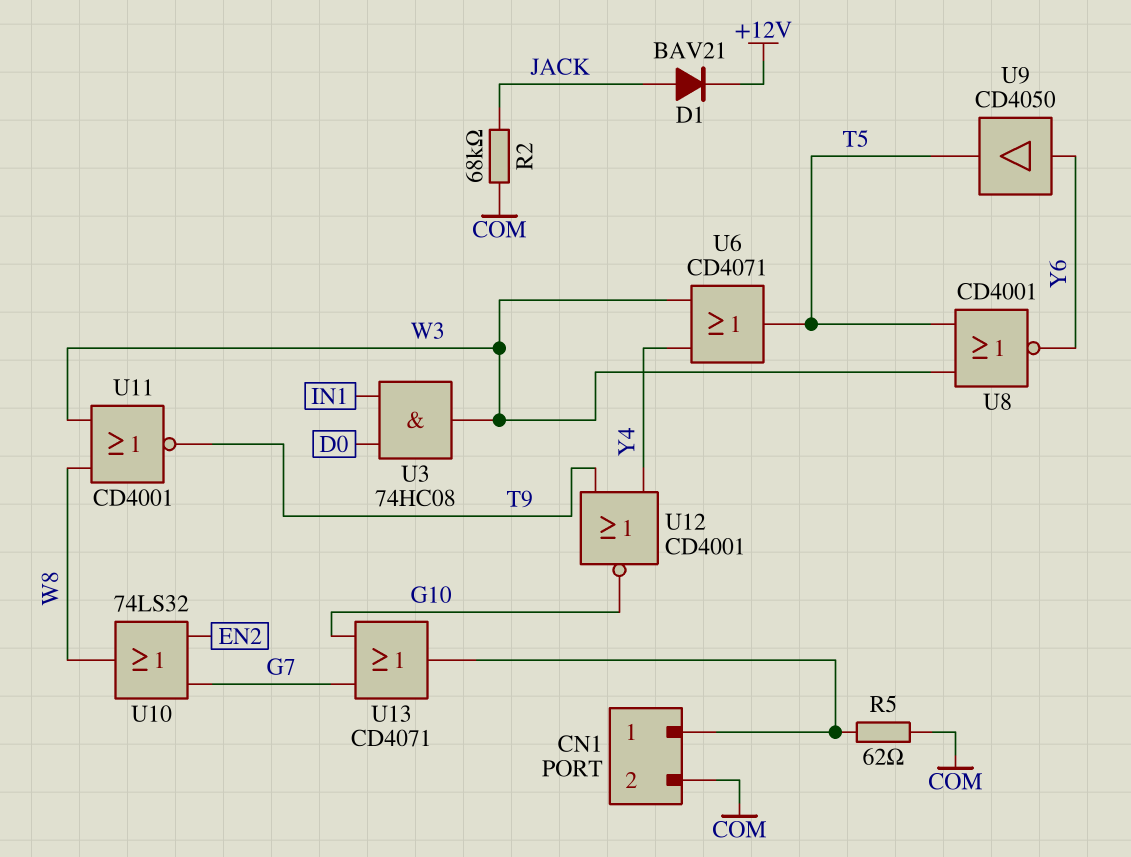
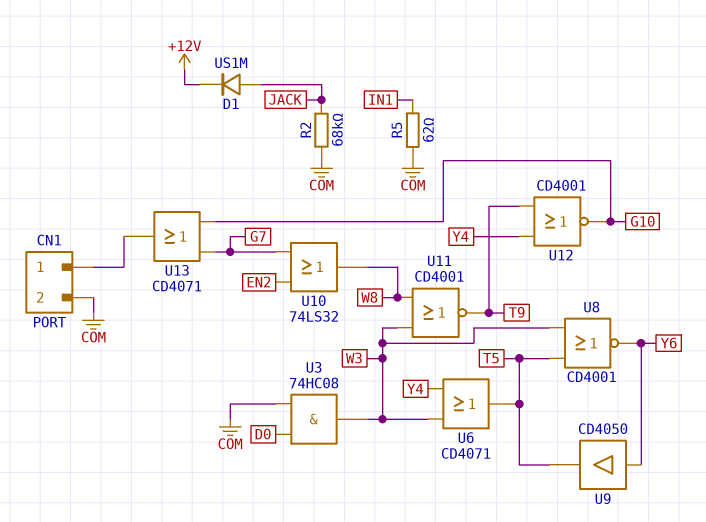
D1: diode BAV21 (A JACK, K +12V) -> diode US1M (A JACK, K +12V)
R5: 62 (CN1/1, COM) -> 62 (COM, IN1)
U3: AND 74HC08 (in D0, in IN1, out W3) -> AND 74HC08 (in COM, in D0, out W3)

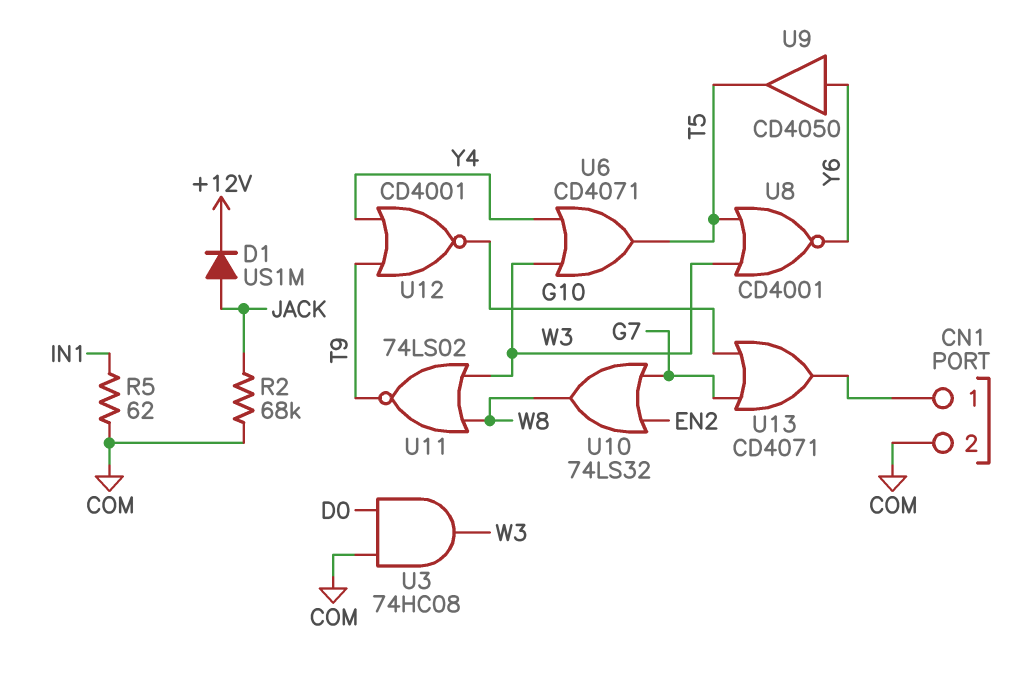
U11: NOR CD4001 (in W3, in W8, out T9) -> NOR 74LS02 (in W3, in W8, out T9)

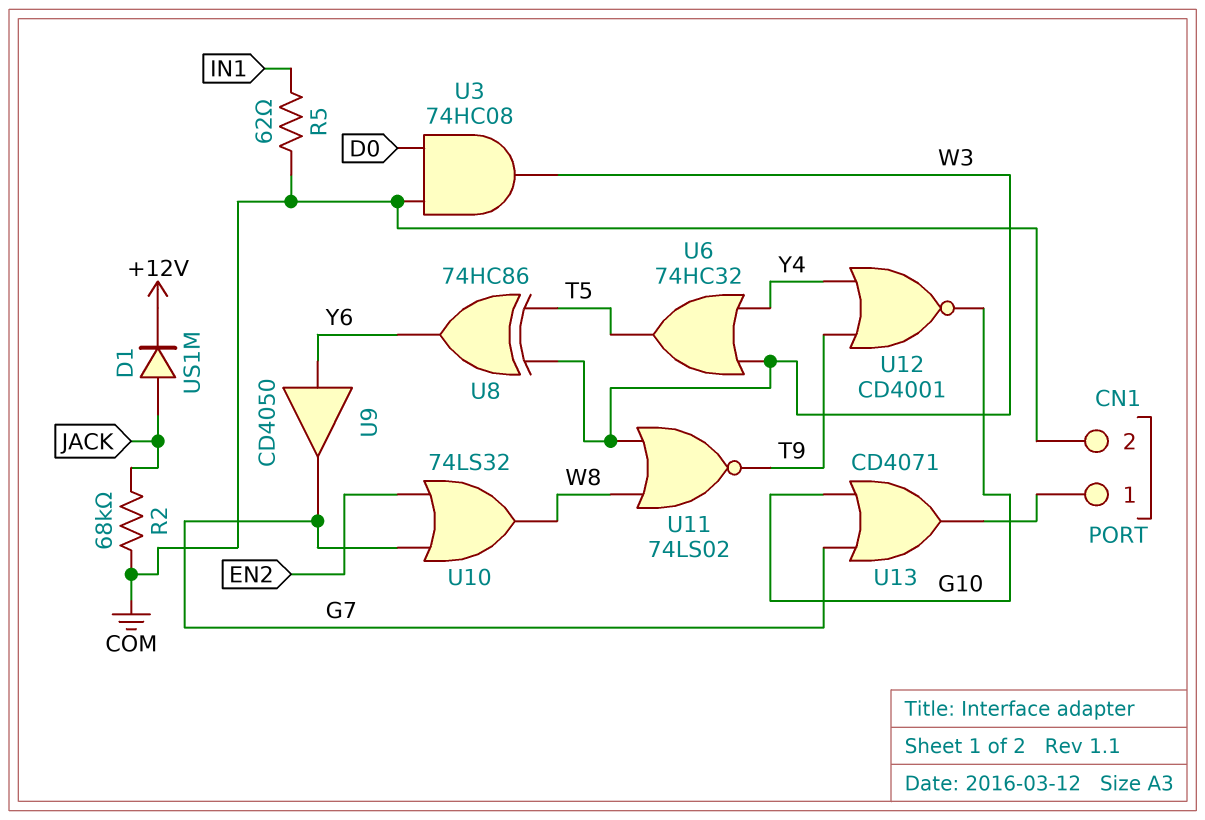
U6: OR CD4071 (in W3, in Y4, out T5) -> OR 74HC32 (in W3, in Y4, out T5)
U8: NOR CD4001 (in T5, in W3, out Y6) -> XOR 74HC86 (in T5, in W3, out Y6)
U9: buffer CD4050 (in Y6, out T5) -> buffer CD4050 (in Y6, out G7)

